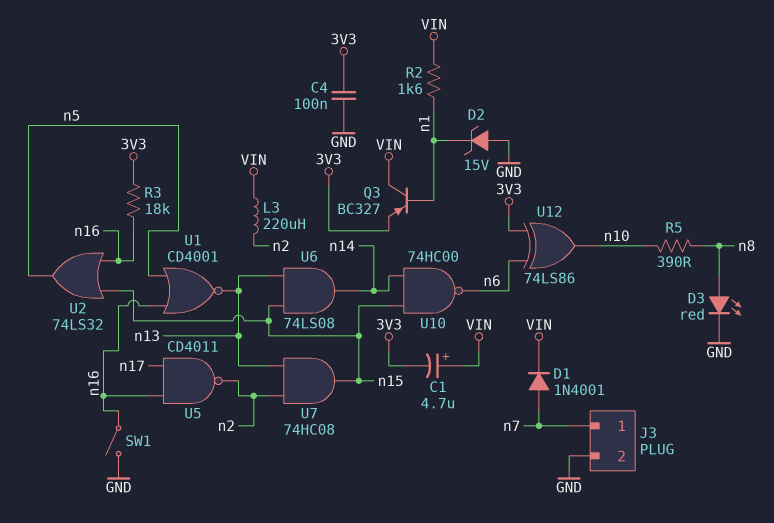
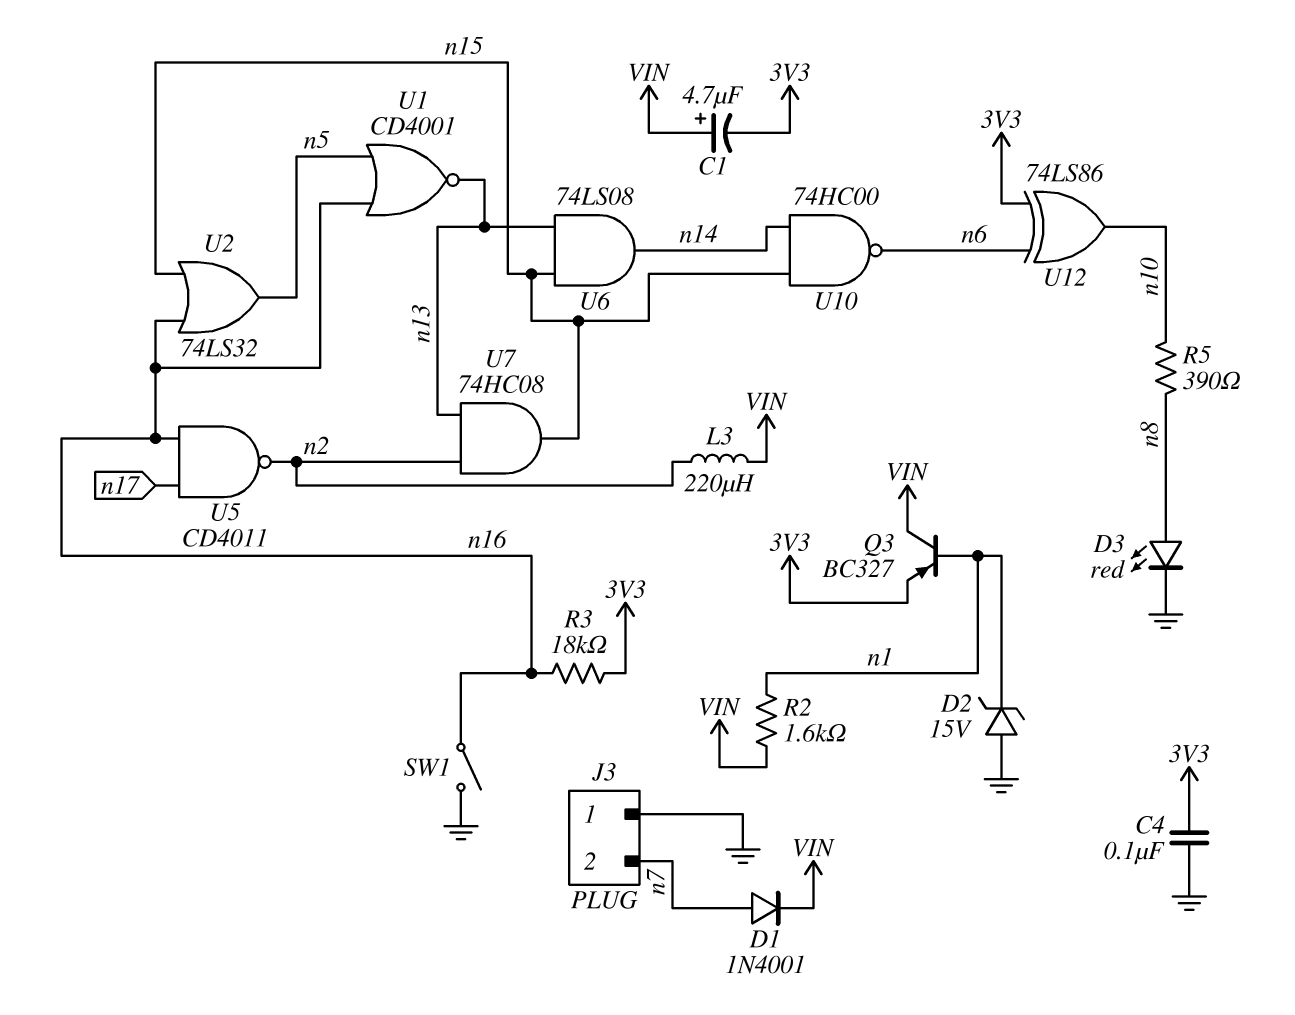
J3 pin 1: n7 -> GND
J3 pin 2: GND -> n7

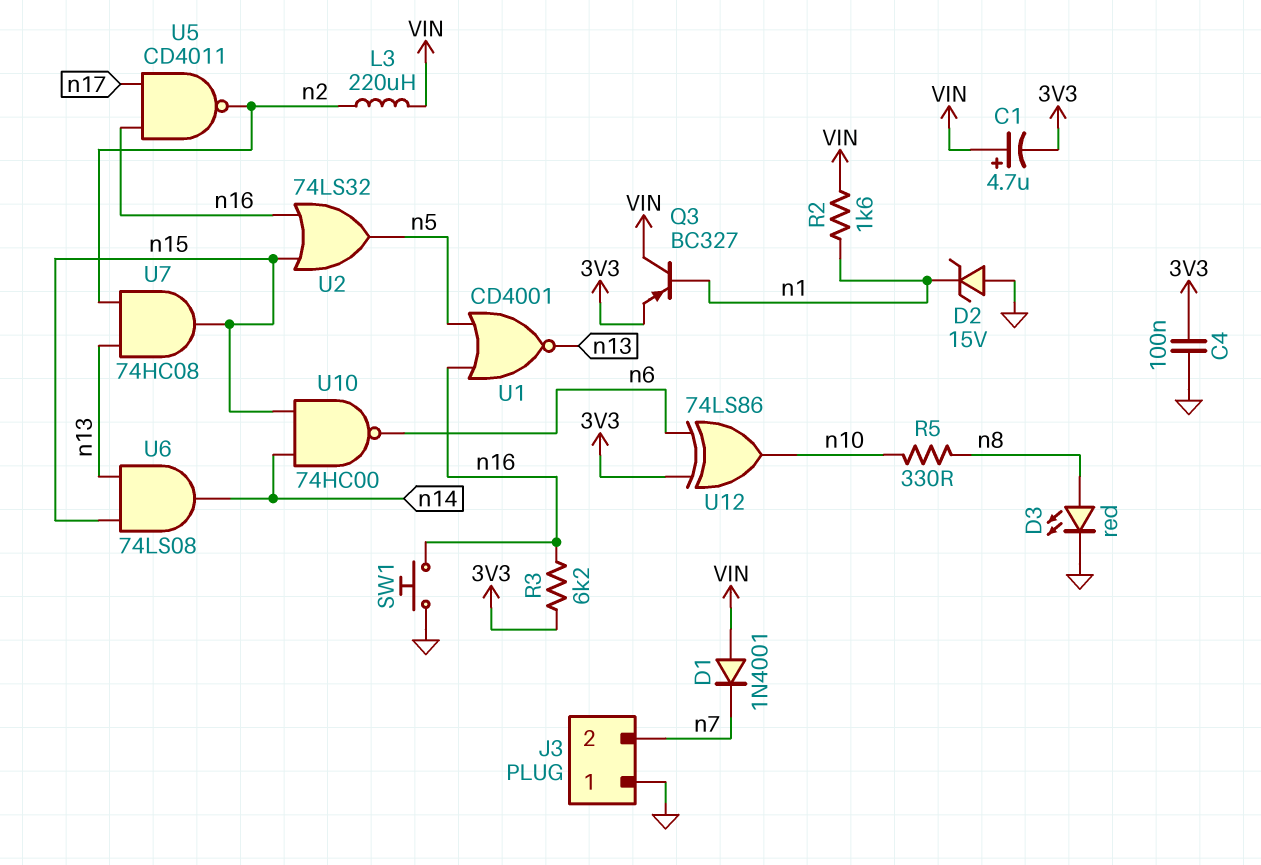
D1: diode 1N4001 (A n7, K VIN) -> diode 1N4001 (A VIN, K n7)
R3: 18k (3V3, n16) -> 6.2k (3V3, n16)
R5: 390 (n8, n10) -> 330 (n8, n10)
SW1: switch (GND, n16) -> button (GND, n16)

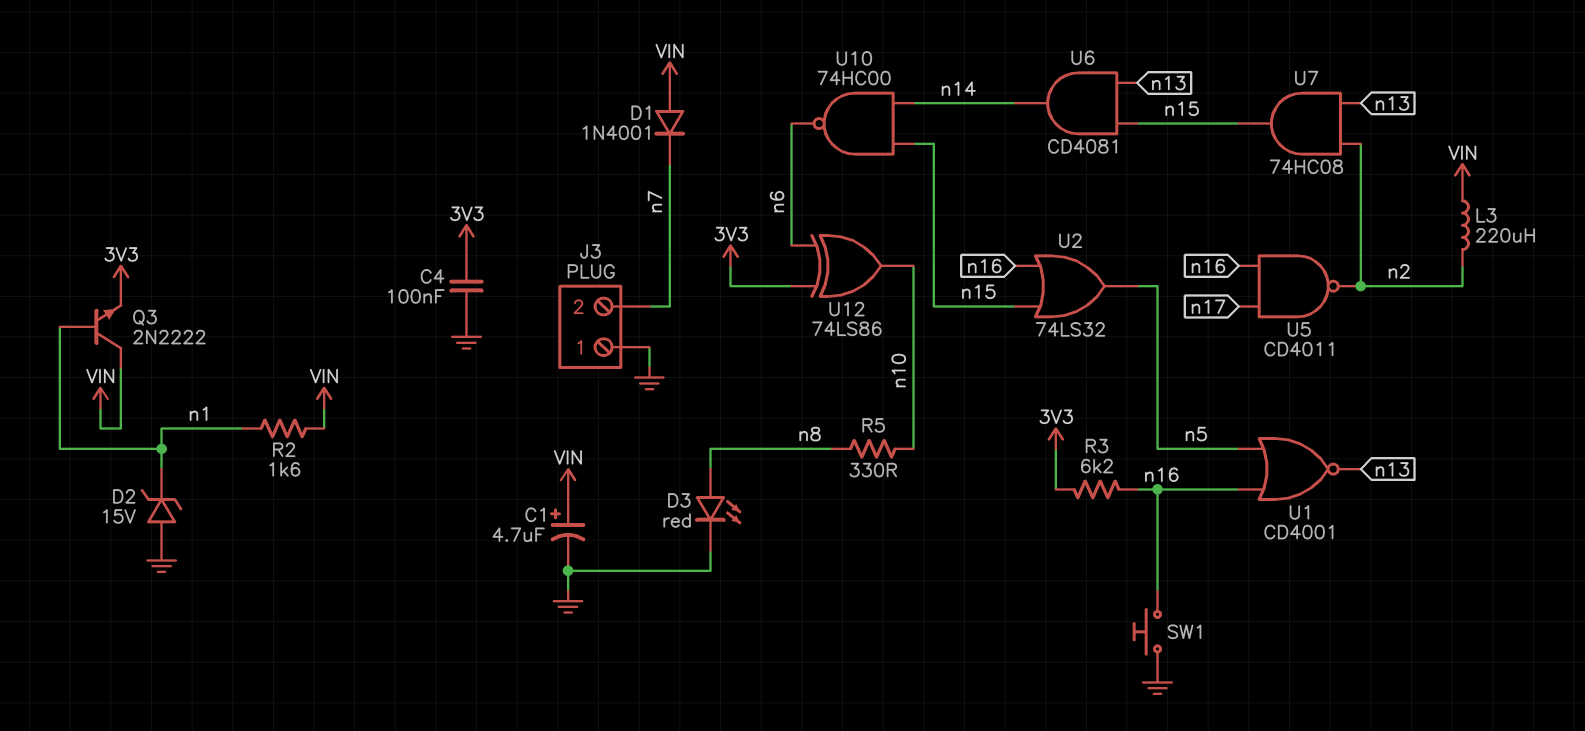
C1: 4.7uF (plus VIN, minus 3V3) -> 4.7uF (plus VIN, minus GND)
Q3: PNP BC327 (B n1, C VIN, E 3V3) -> NPN 2N2222 (B n1, C VIN, E 3V3)
U6: AND 74LS08 (in n13, in n15, out n14) -> AND CD4081 (in n13, in n15, out n14)

